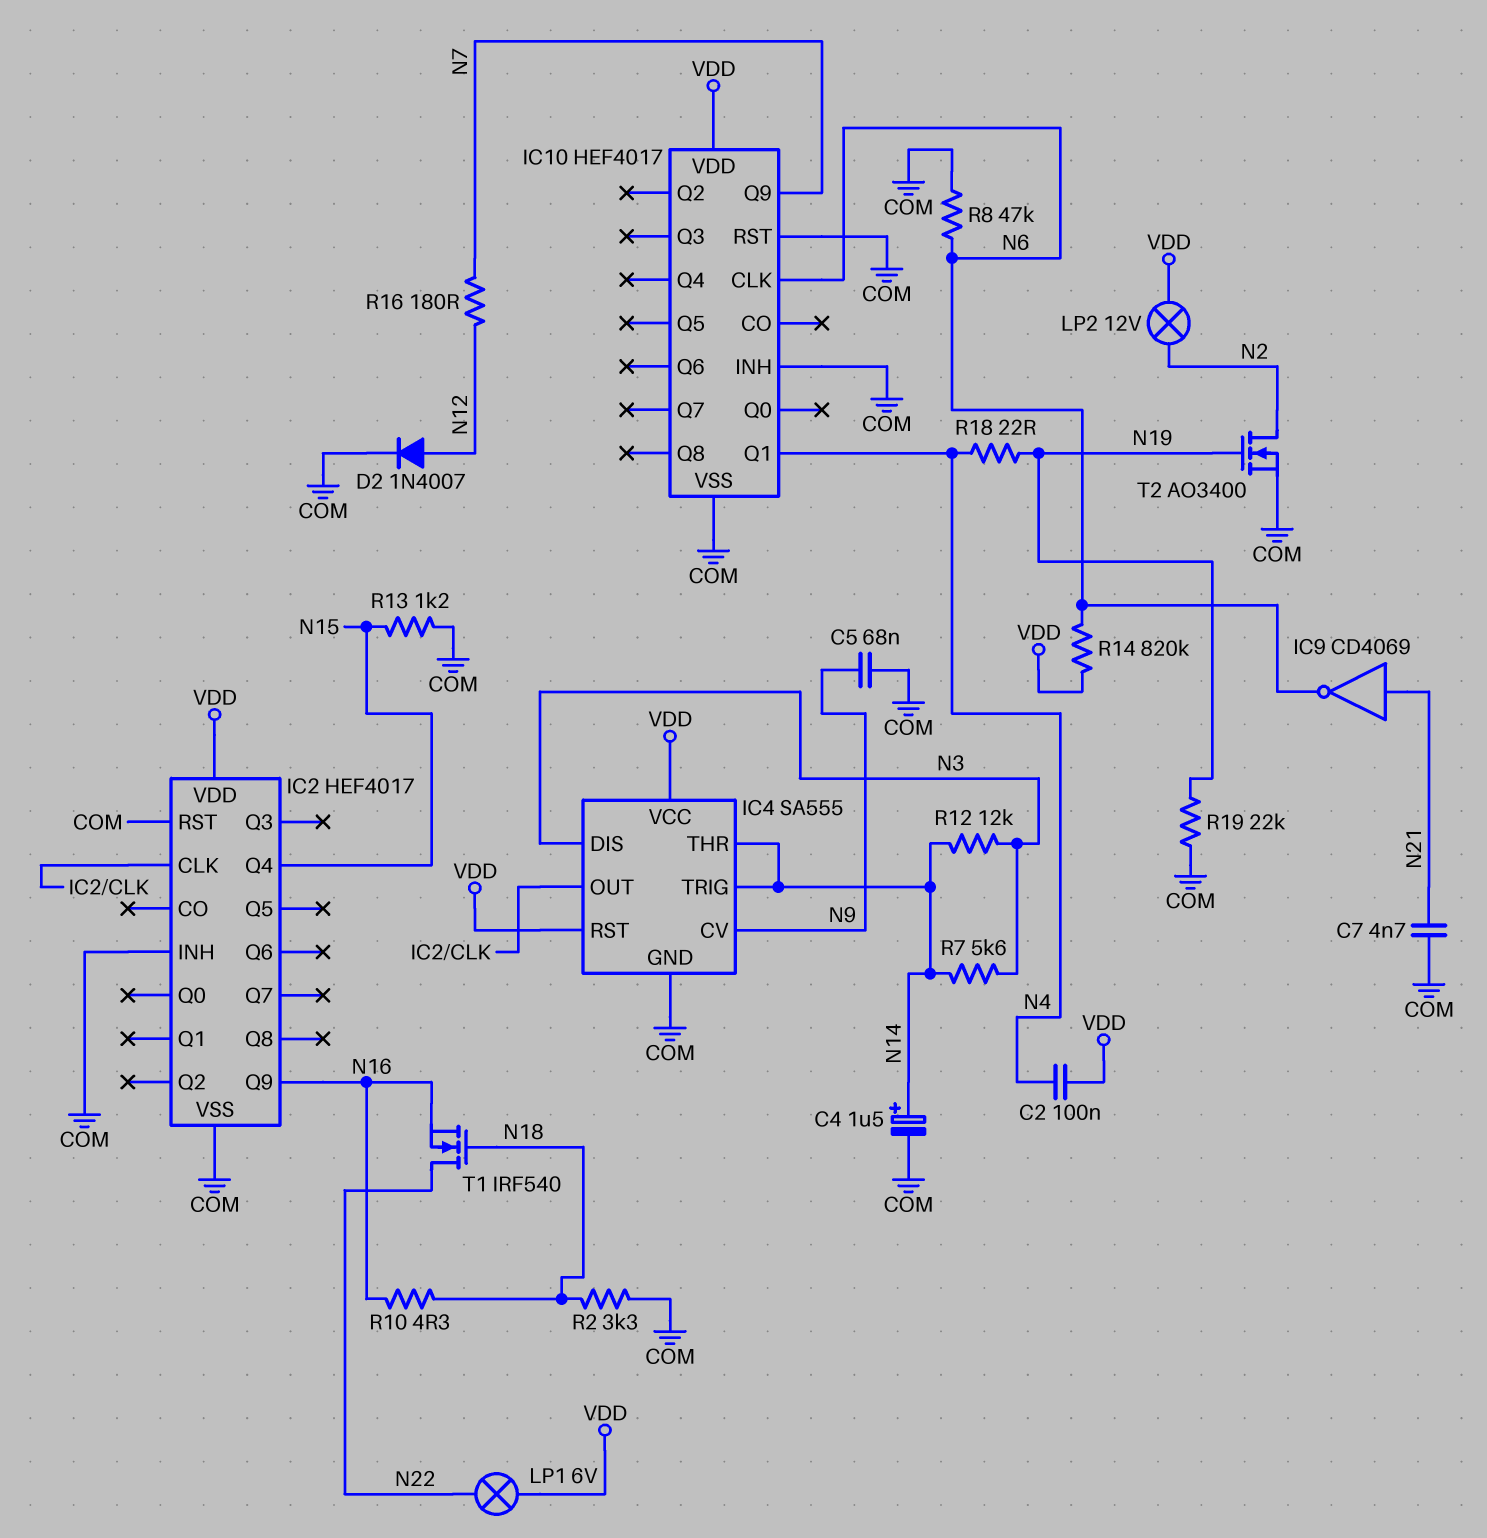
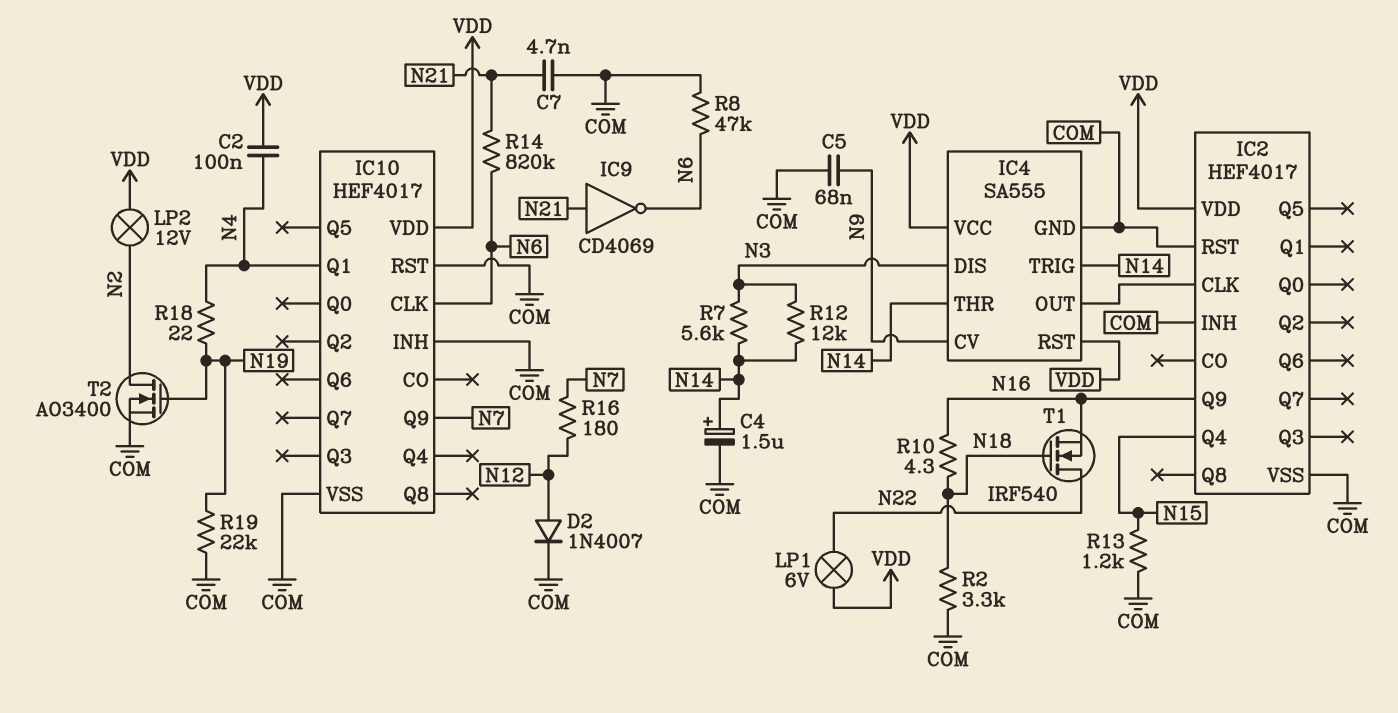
R14: 820k (N6, VDD) -> 820k (N6, N21)

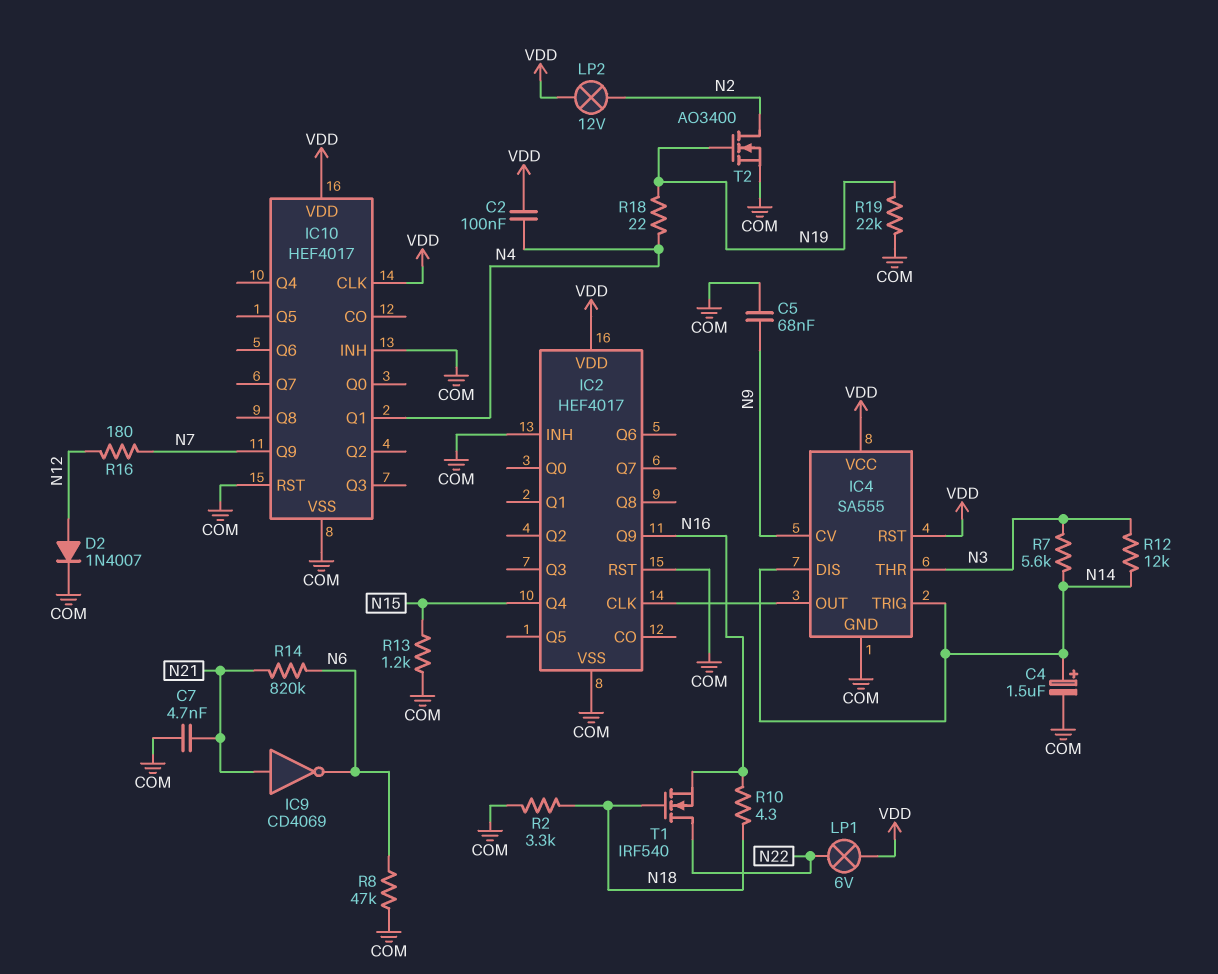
IC4 pin DIS: N3 -> N14
IC4 pin THR: N14 -> N3
IC10 pin CLK: N6 -> VDD

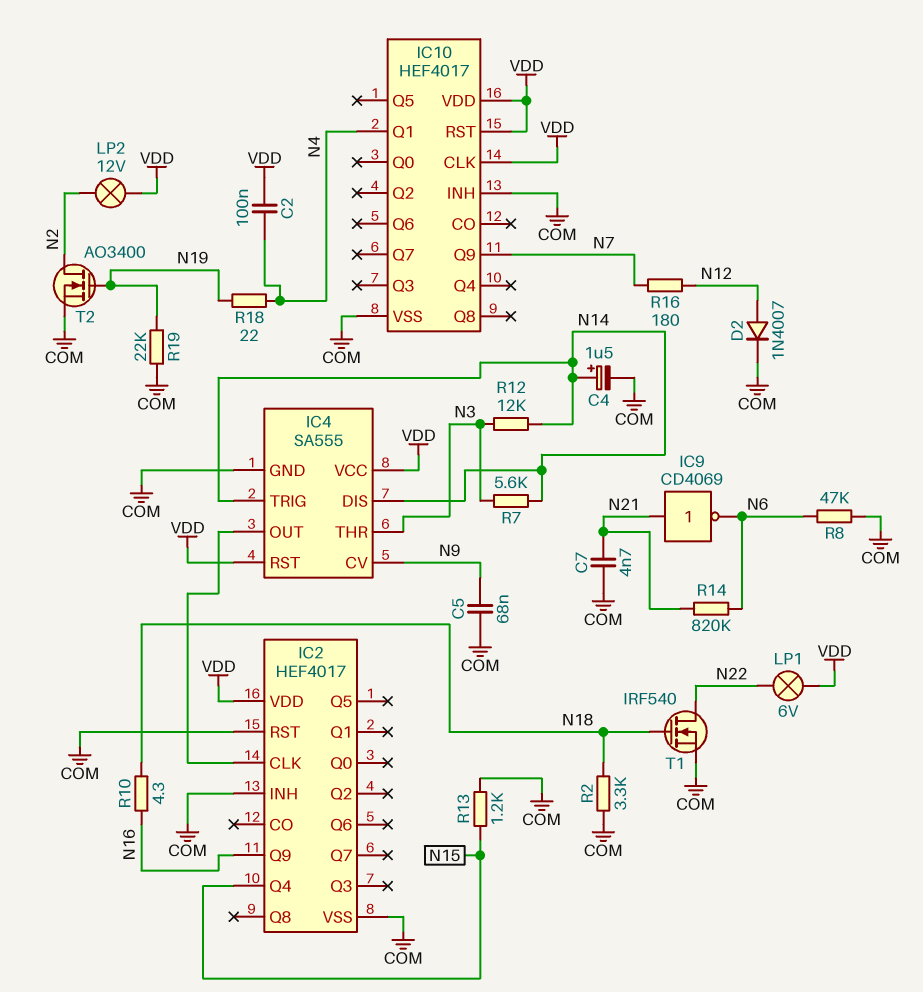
IC10 pin RST: COM -> VDD
T1: NMOS IRF540 (G N18, D N22, S N16) -> NMOS IRF540 (G N18, D N22, S COM)

